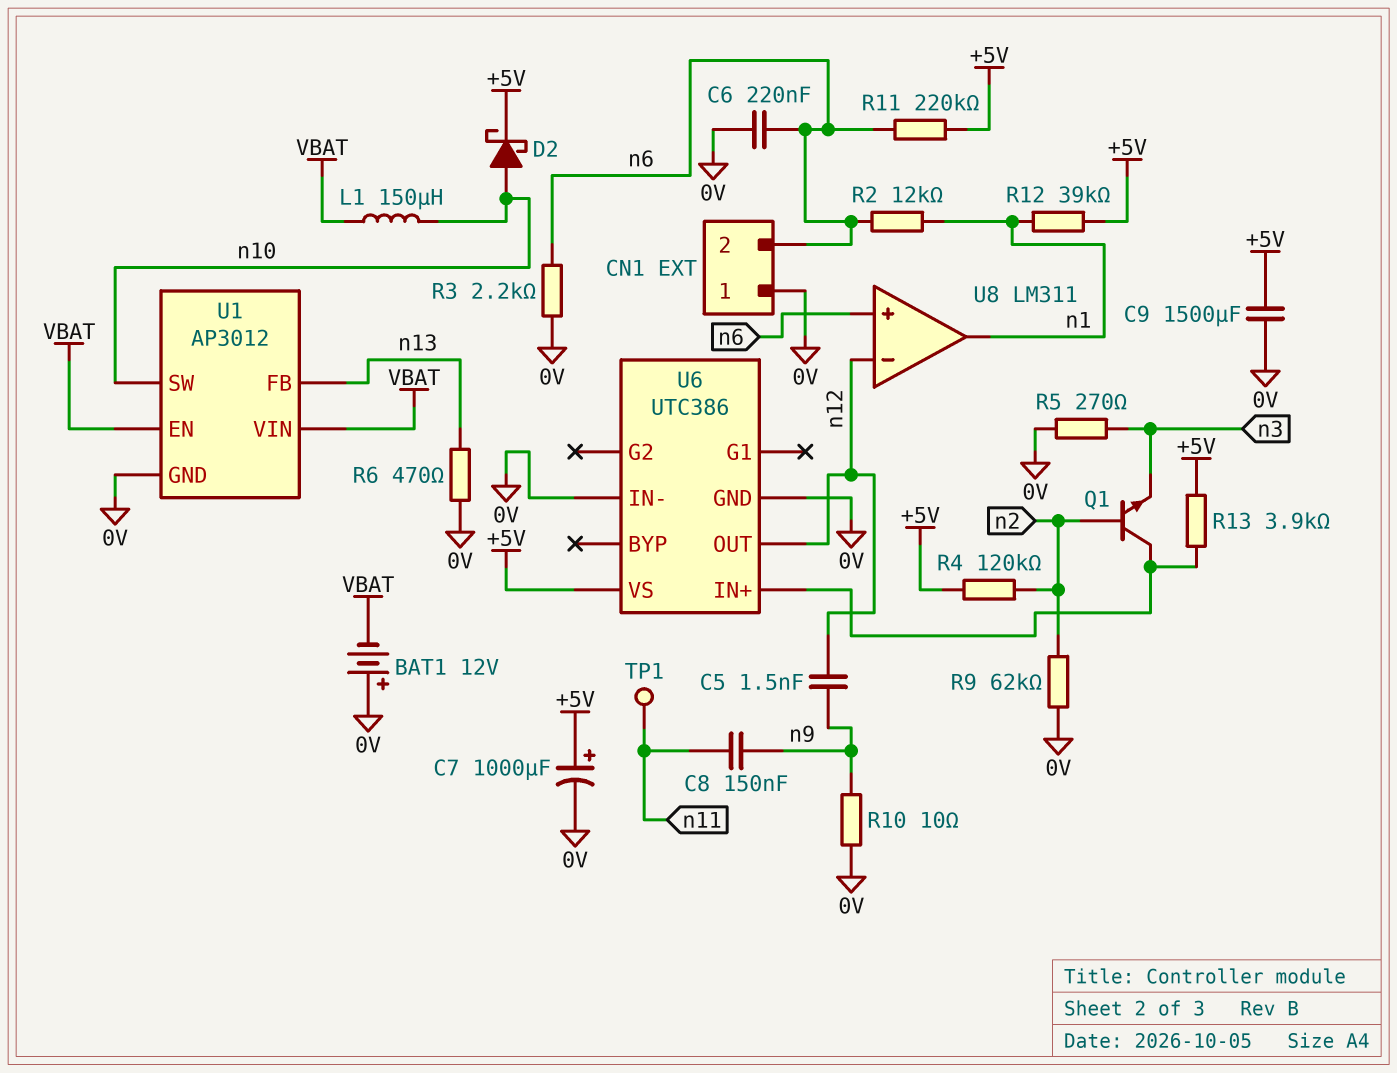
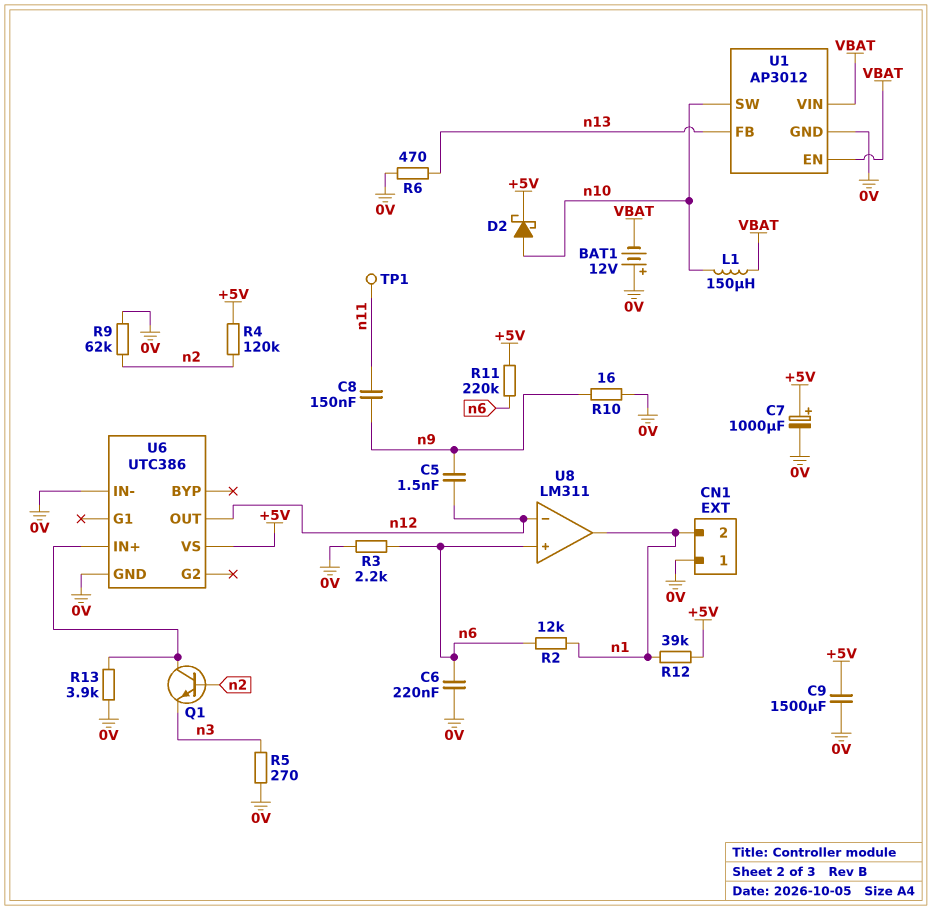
CN1 pin 2: n6 -> n1
R10: 10 (0V, n9) -> 16 (0V, n9)
R13: 3.9k (+5V, U6/IN+) -> 3.9k (0V, U6/IN+)

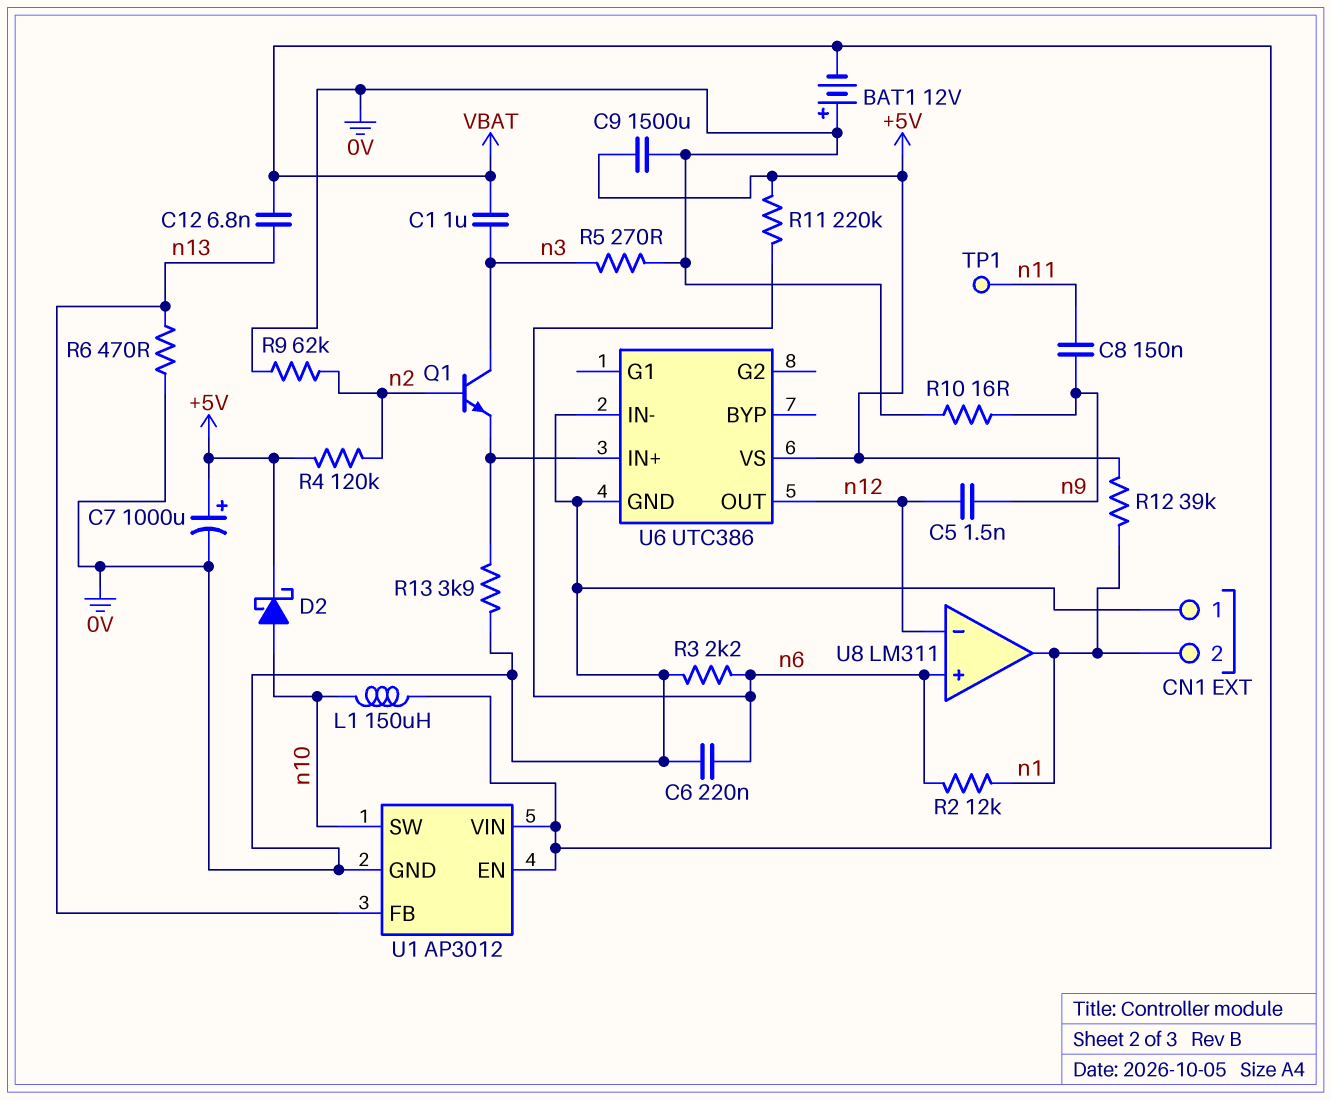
C1: none -> 1uF (VBAT, n3)
C12: none -> 6.8nF (VBAT, n13)
Q1: NPN (B n2, C U6/IN+, E n3) -> NPN (B n2, C n3, E U6/IN+)

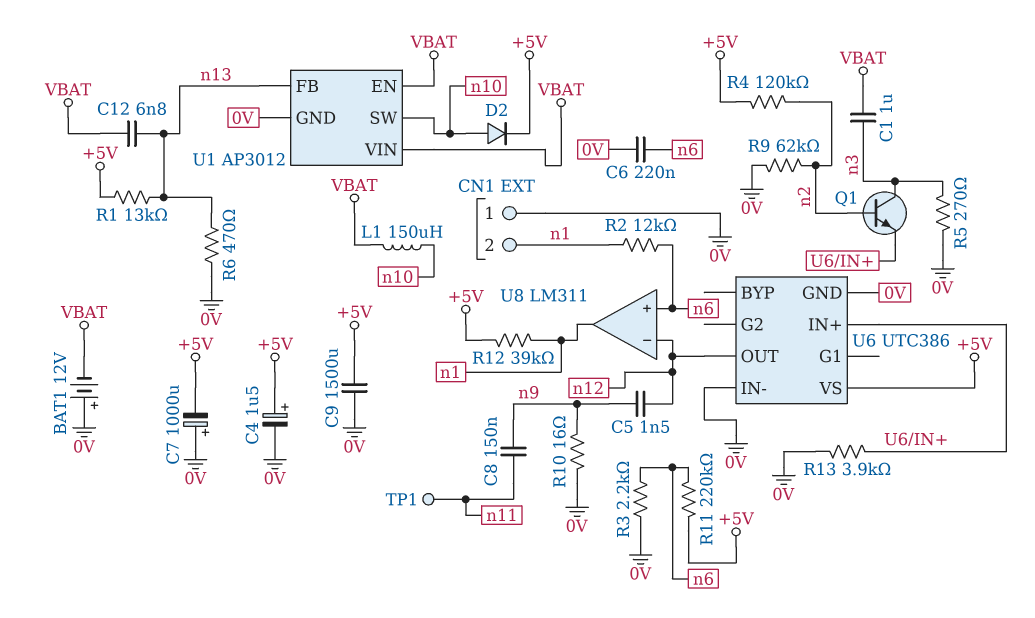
C4: none -> 1.5uF (plus +5V, minus 0V)
C7: 1000uF (plus +5V, minus 0V) -> 1000uF (plus 0V, minus +5V)
D2: schottky (A n10, K +5V) -> diode (A n10, K +5V)
R1: none -> 13k (+5V, n13)

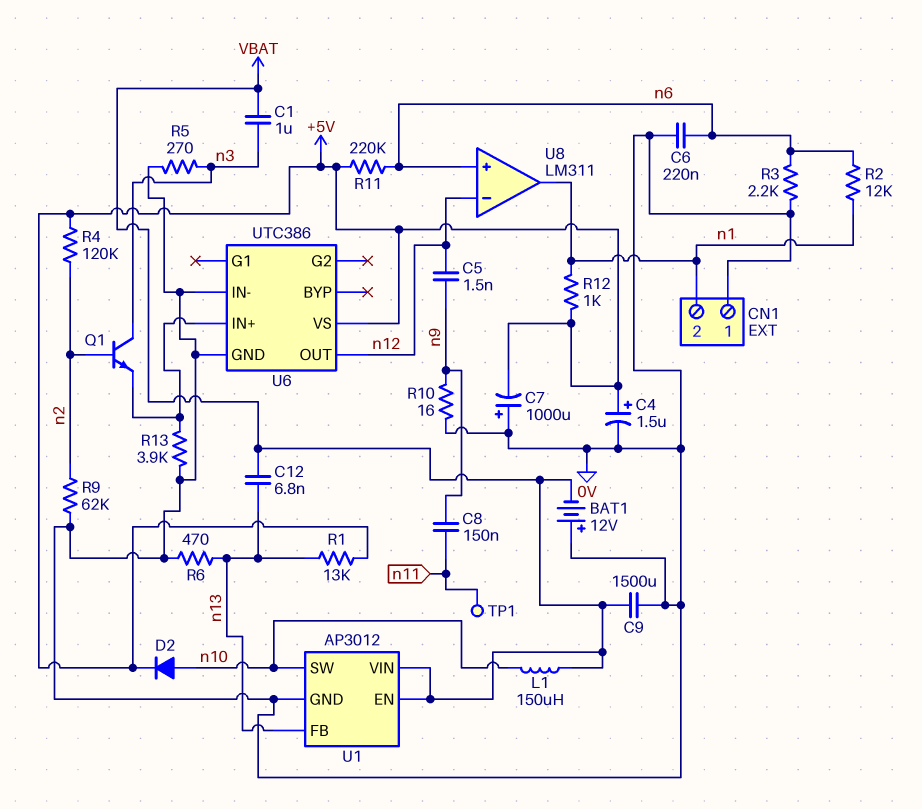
C9: 1500uF (+5V, 0V) -> 1500uF (0V, VBAT)
R12: 39k (+5V, n1) -> 1k (+5V, n1)

